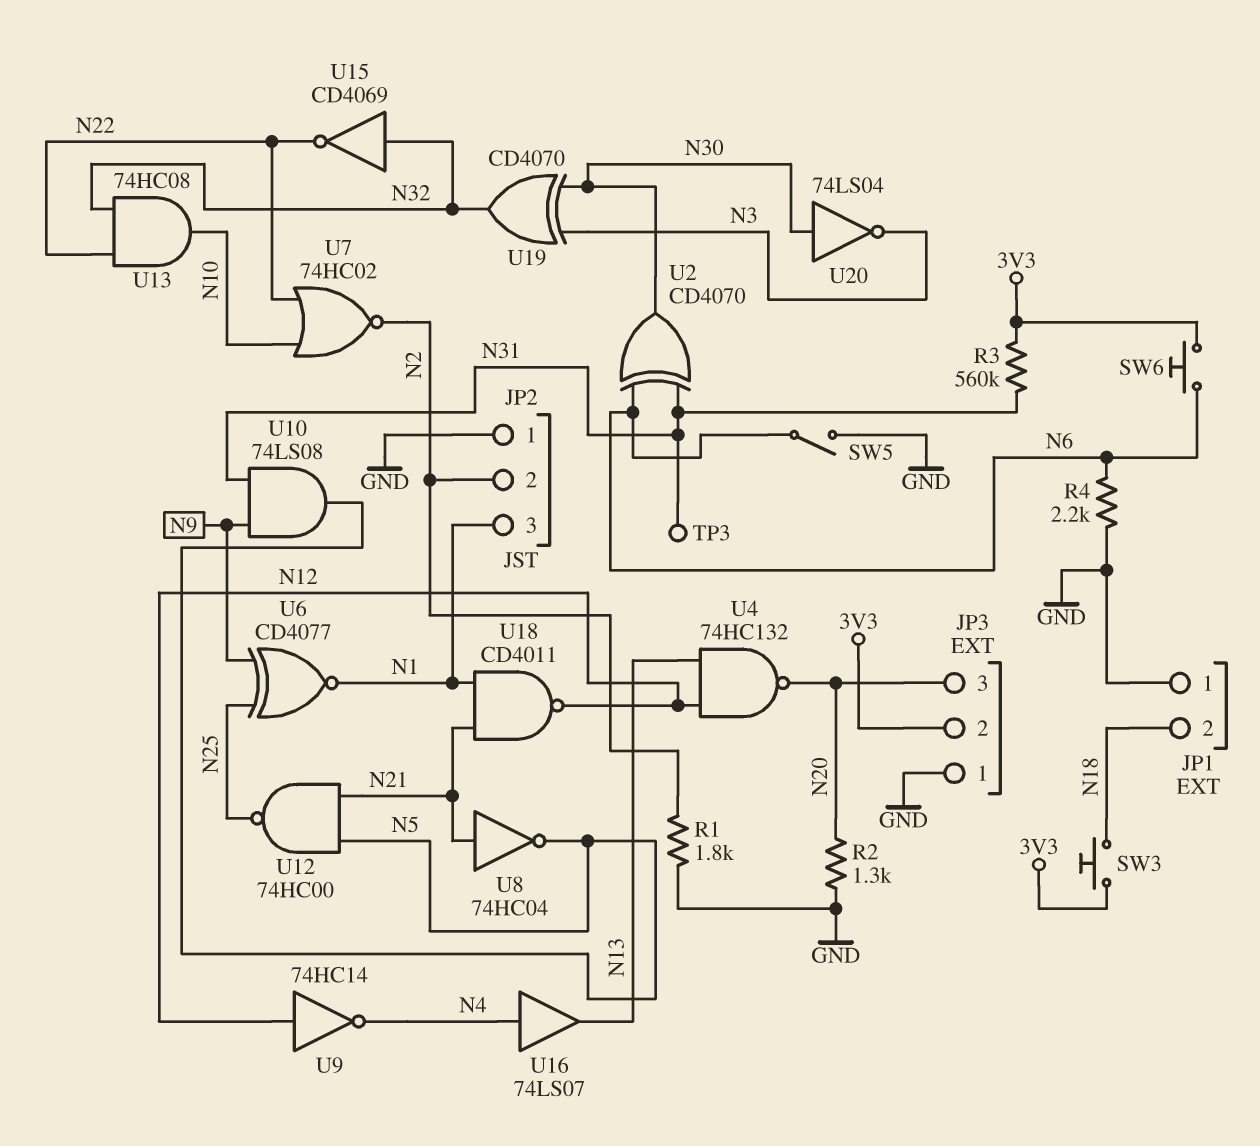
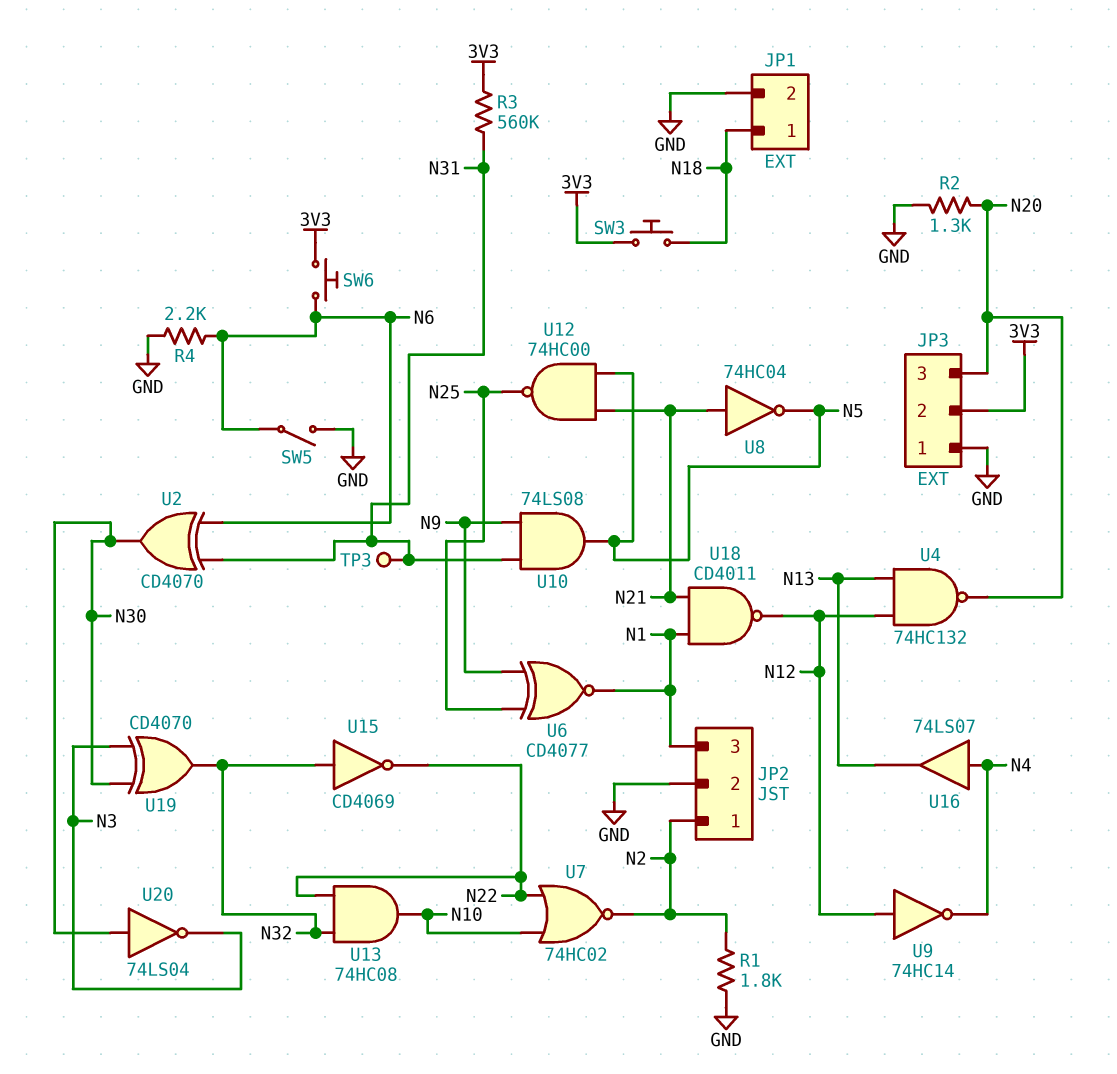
JP1 pin 1: GND -> N18
JP1 pin 2: N18 -> GND
JP2 pin 1: GND -> N2
JP2 pin 2: N2 -> GND

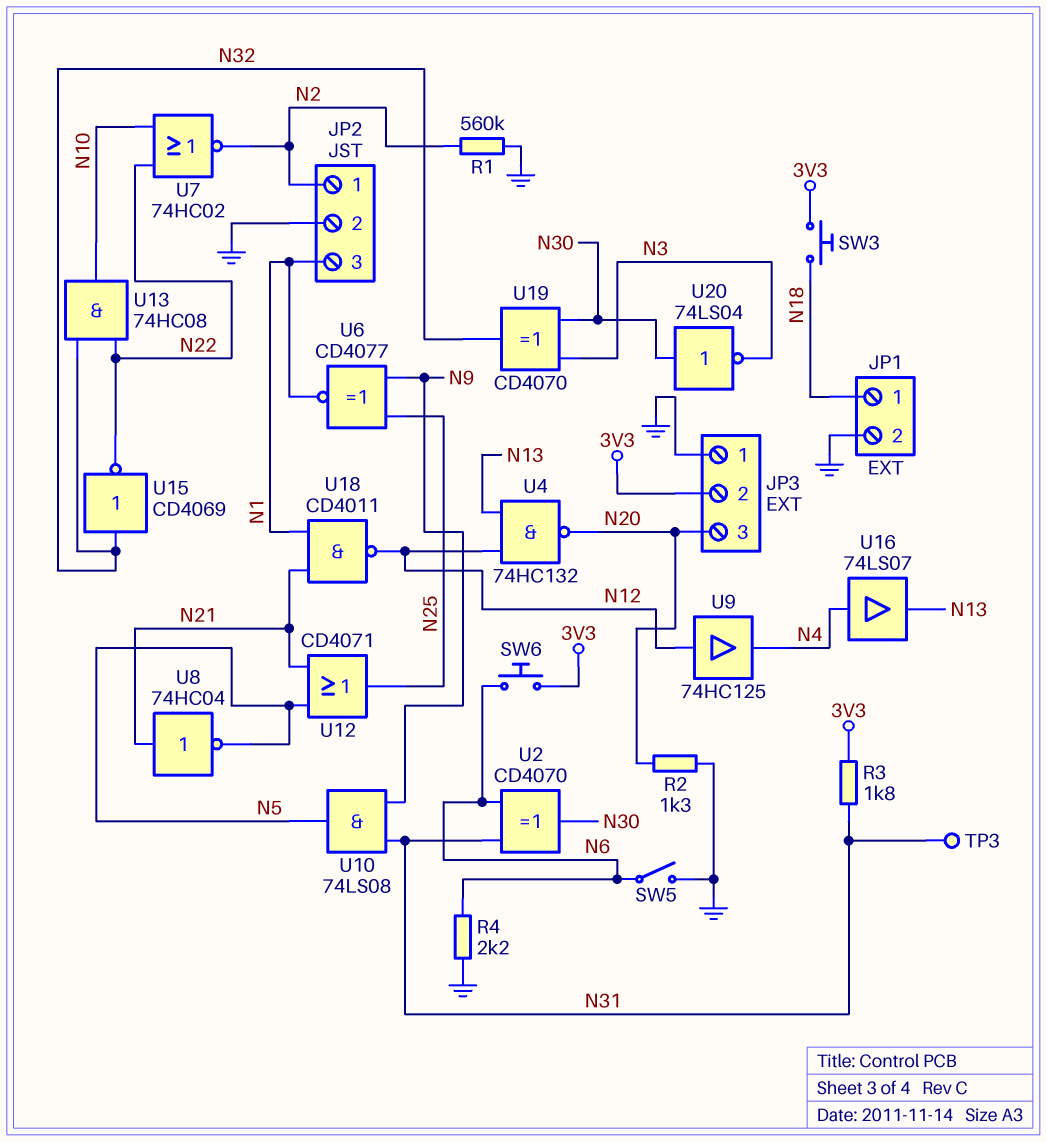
R1: 1.8k (GND, N2) -> 560k (GND, N2)
R3: 560k (3V3, N31) -> 1.8k (3V3, N31)
U9: NOT 74HC14 (in N12, out N4) -> buffer 74HC125 (in N12, out N4)
U12: NAND 74HC00 (in N5, in N21, out N25) -> OR CD4071 (in N5, in N21, out N25)

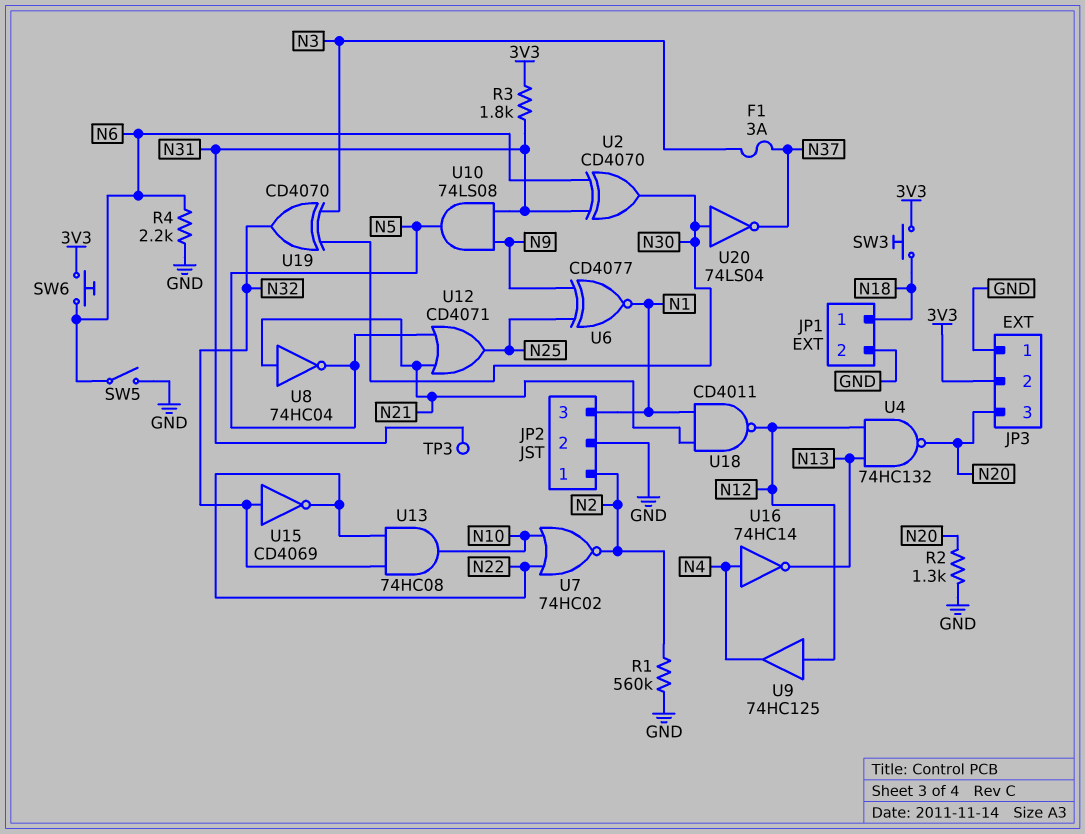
F1: none -> 3A (N3, N37)
U16: buffer 74LS07 (in N4, out N13) -> NOT 74HC14 (in N4, out N13)
U20: NOT 74LS04 (in N30, out N3) -> NOT 74LS04 (in N30, out N37)

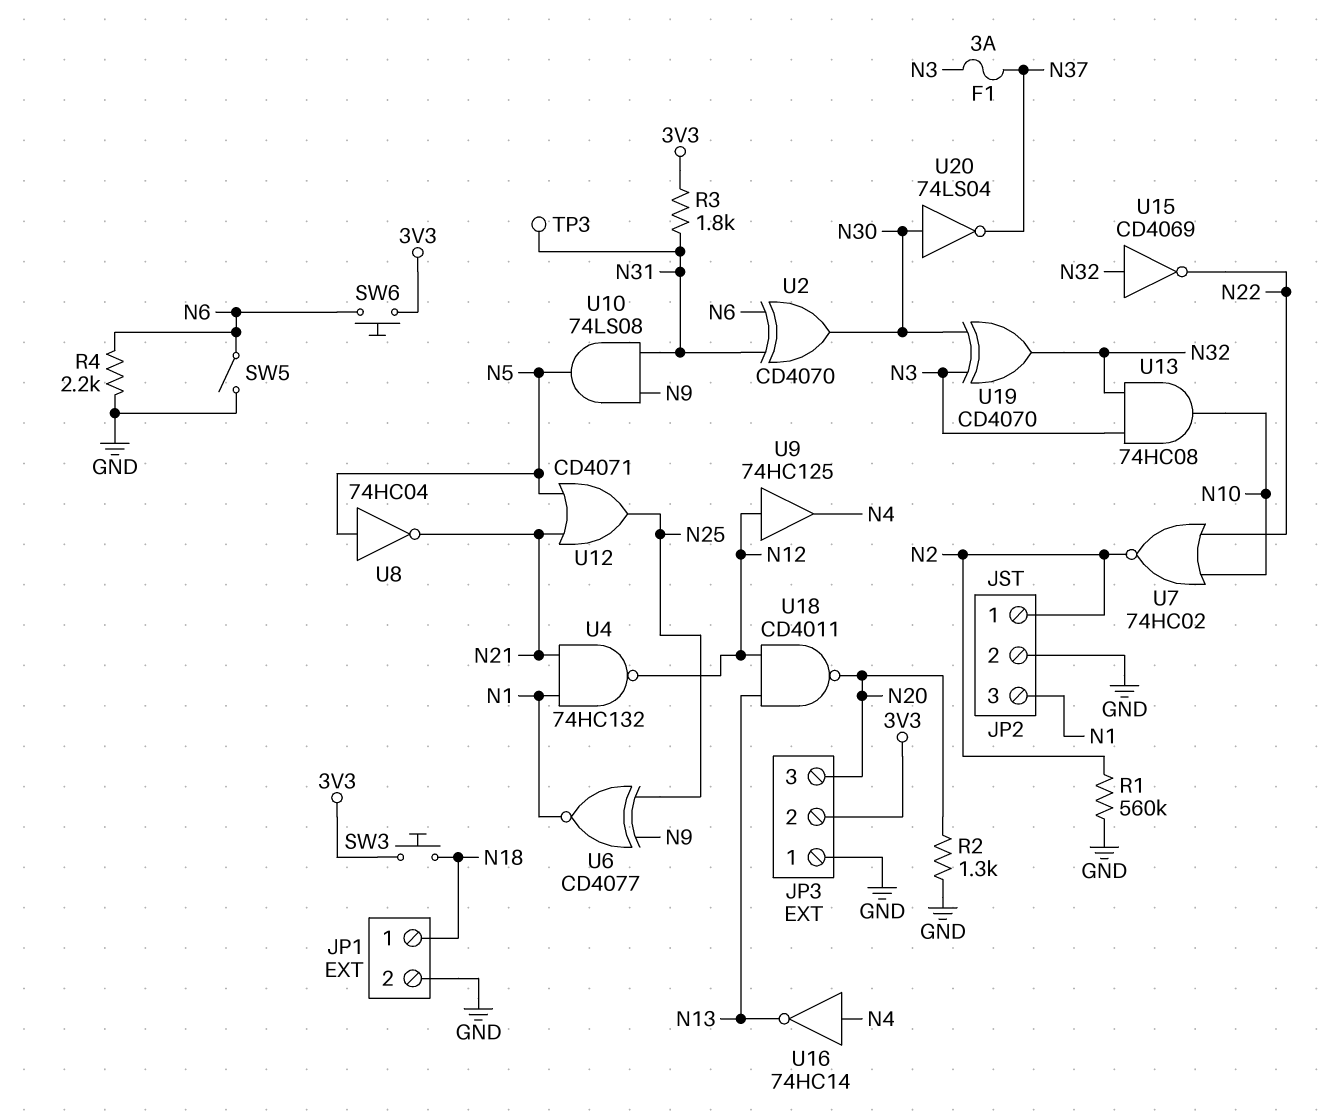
U4: NAND 74HC132 (in N12, in N13, out N20) -> NAND 74HC132 (in N1, in N21, out N12)
U8: NOT 74HC04 (in N21, out N5) -> NOT 74HC04 (in N5, out N21)
U13: AND 74HC08 (in N22, in N32, out N10) -> AND 74HC08 (in N3, in N32, out N10)
U18: NAND CD4011 (in N1, in N21, out N12) -> NAND CD4011 (in N12, in N13, out N20)

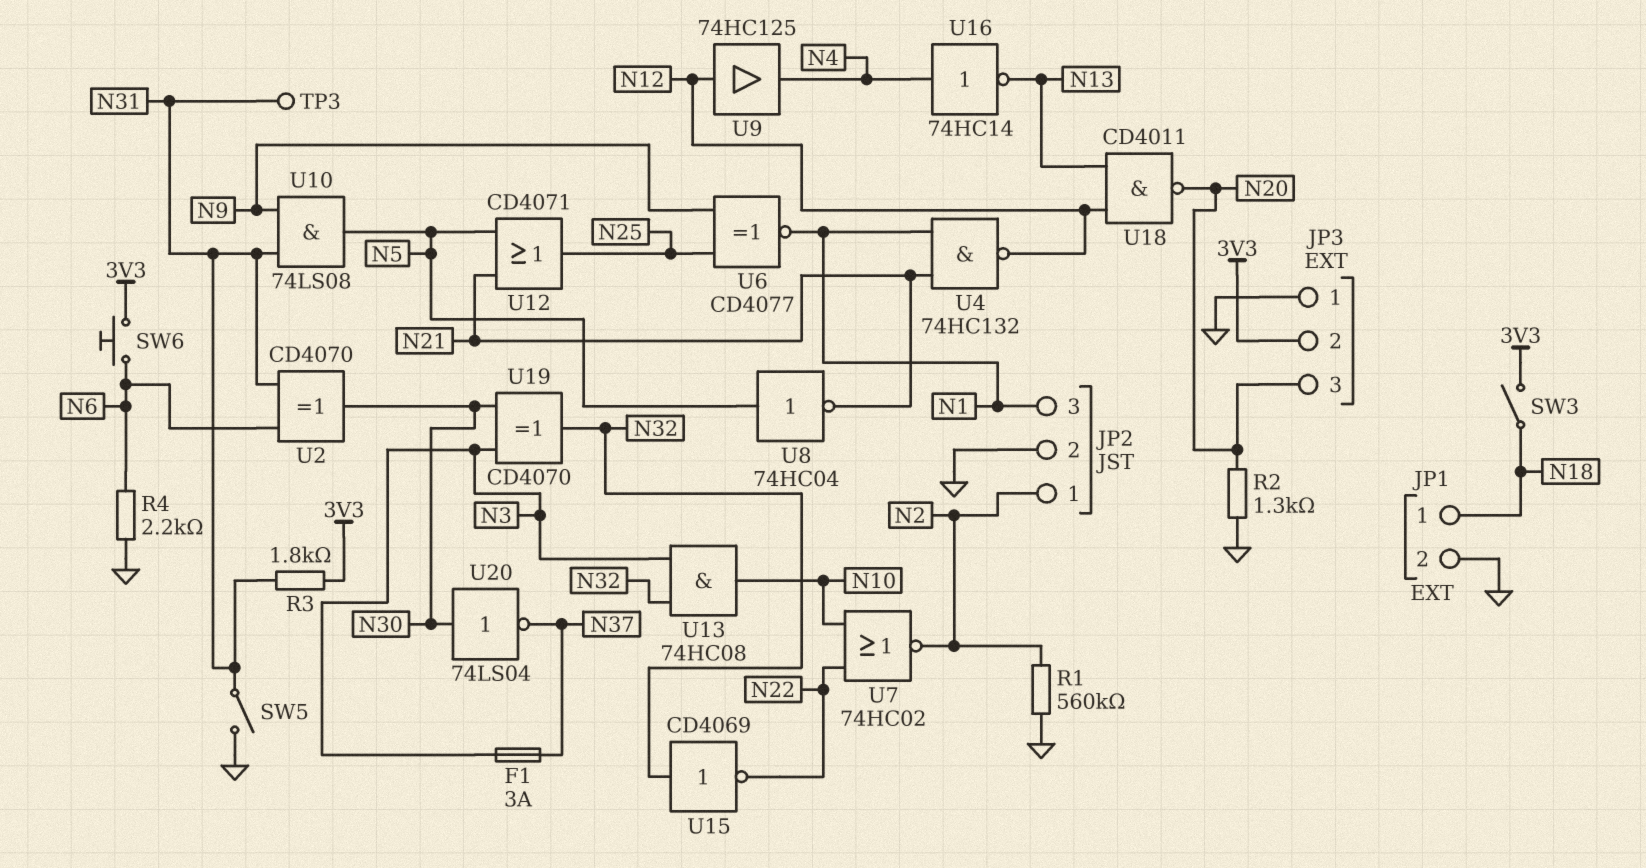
SW3: button (3V3, N18) -> switch (3V3, N18)
SW5: switch (GND, N6) -> switch (GND, N31)

